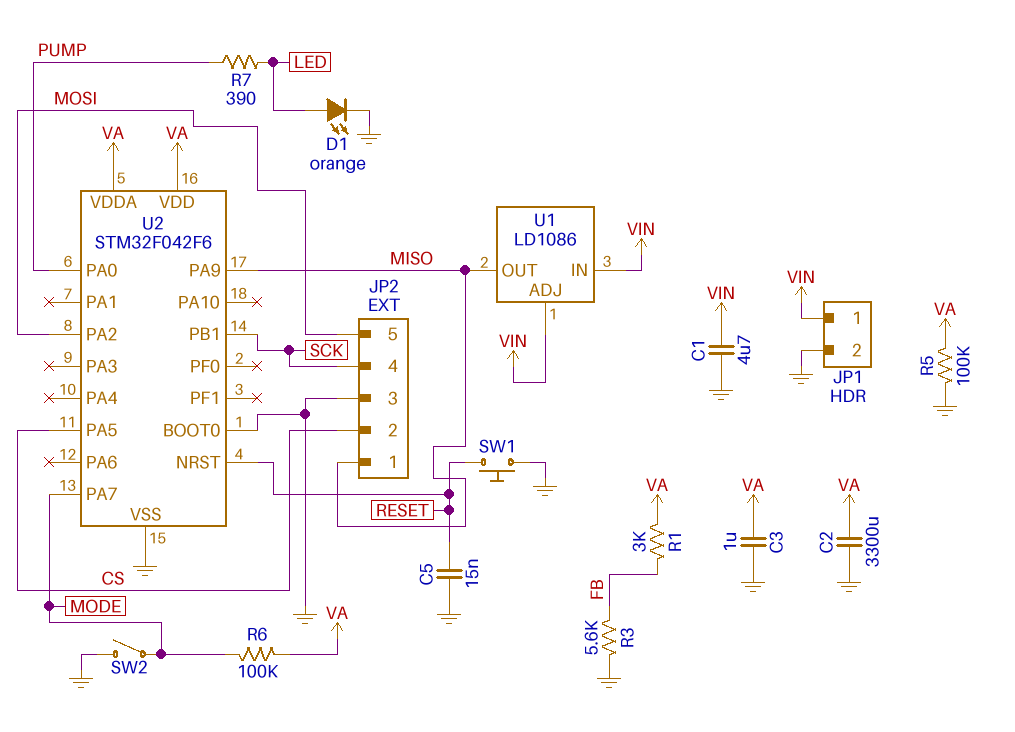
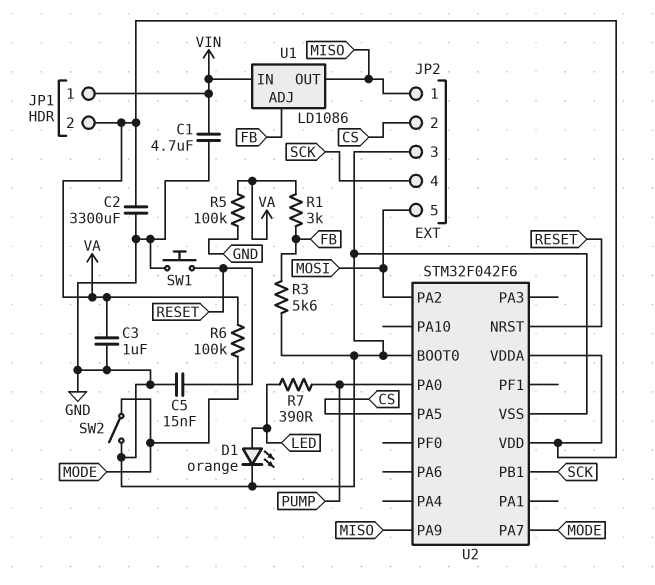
JP1 pin 2: GND -> VA
U1 pin ADJ: VIN -> FB

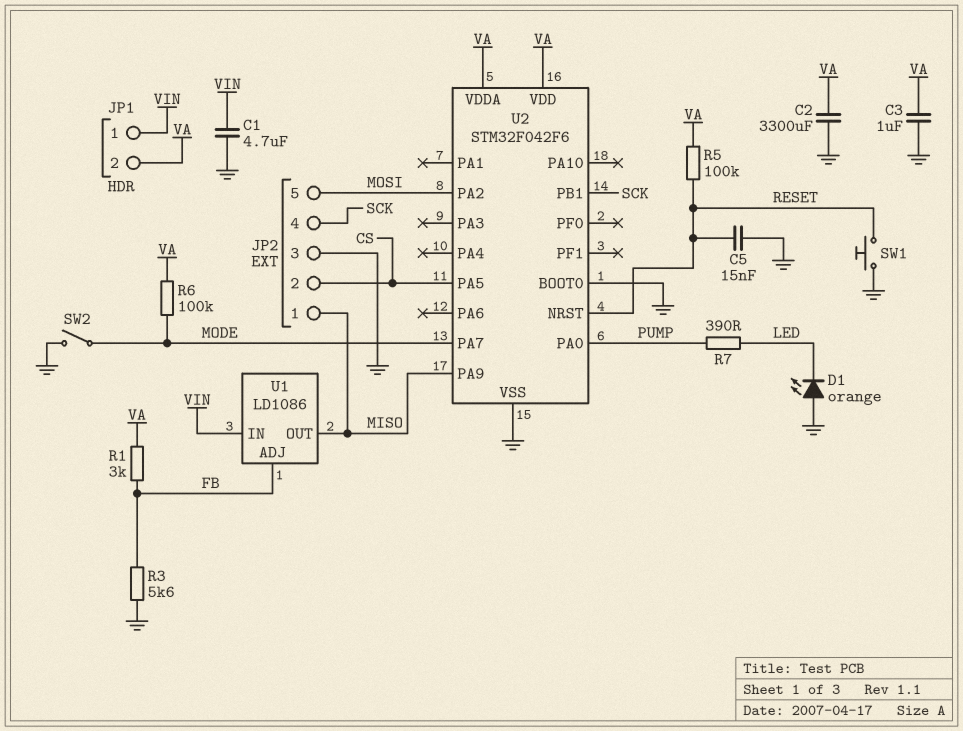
D1: LED orange (A LED, K GND) -> LED orange (A GND, K LED)
R5: 100k (GND, VA) -> 100k (RESET, VA)

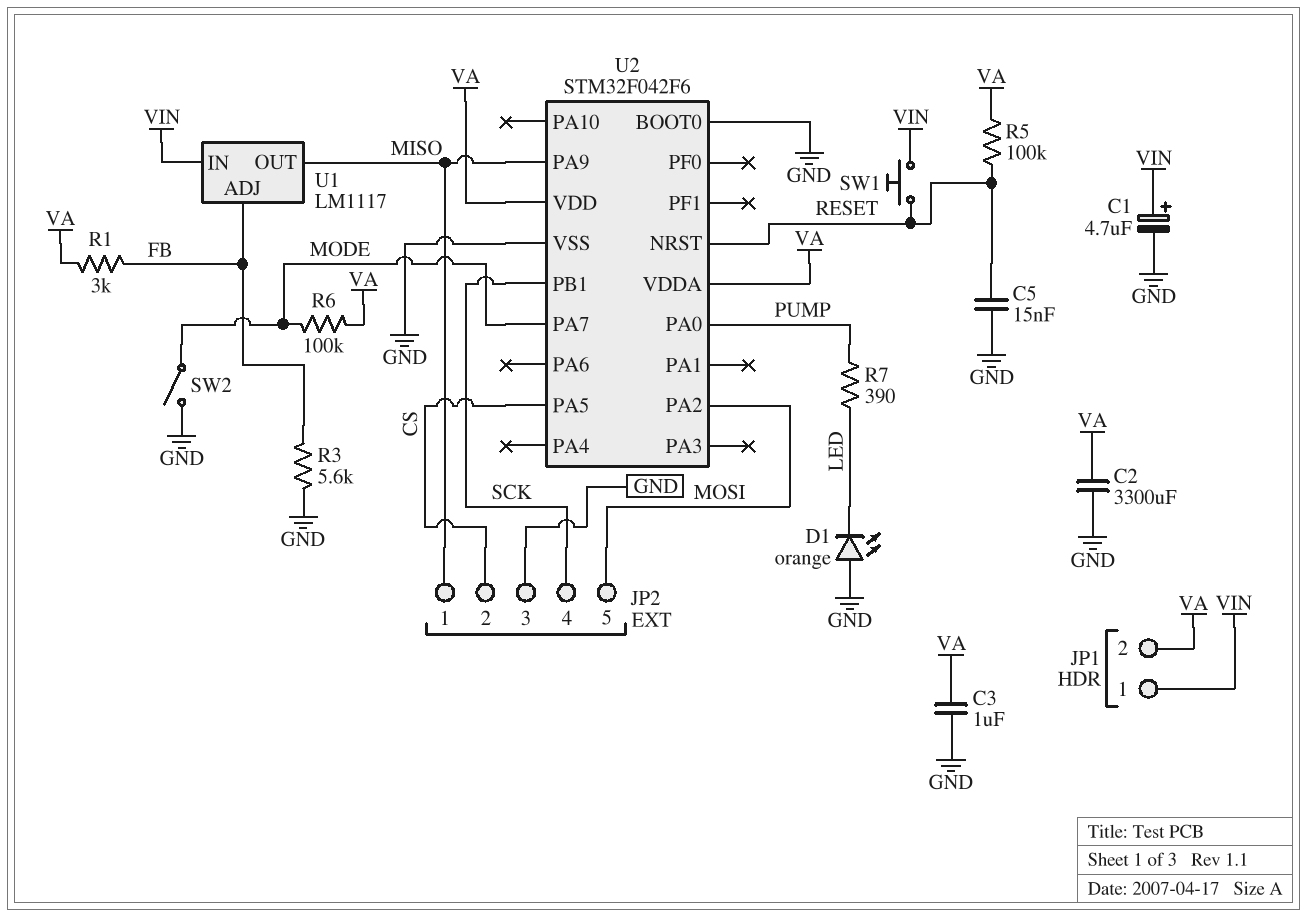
C1: 4.7uF (GND, VIN) -> 4.7uF (plus VIN, minus GND)
SW1: button (GND, RESET) -> button (RESET, VIN)
U1: LD1086 -> LM1117

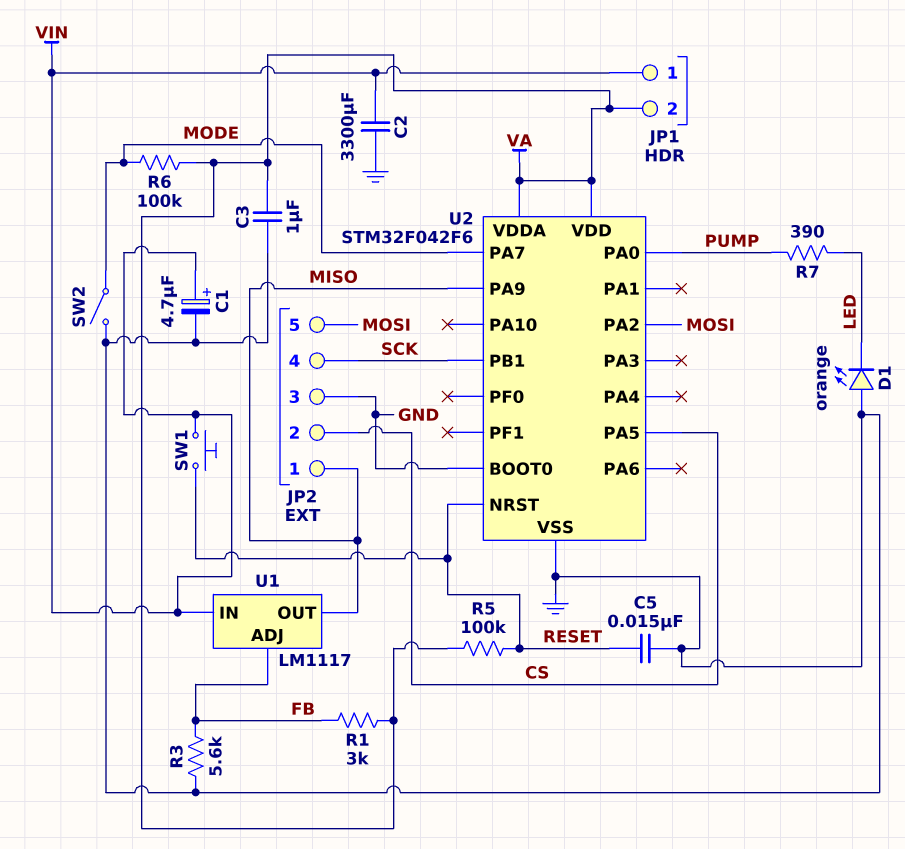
C2: 3300uF (GND, VA) -> 3300uF (GND, VIN)

